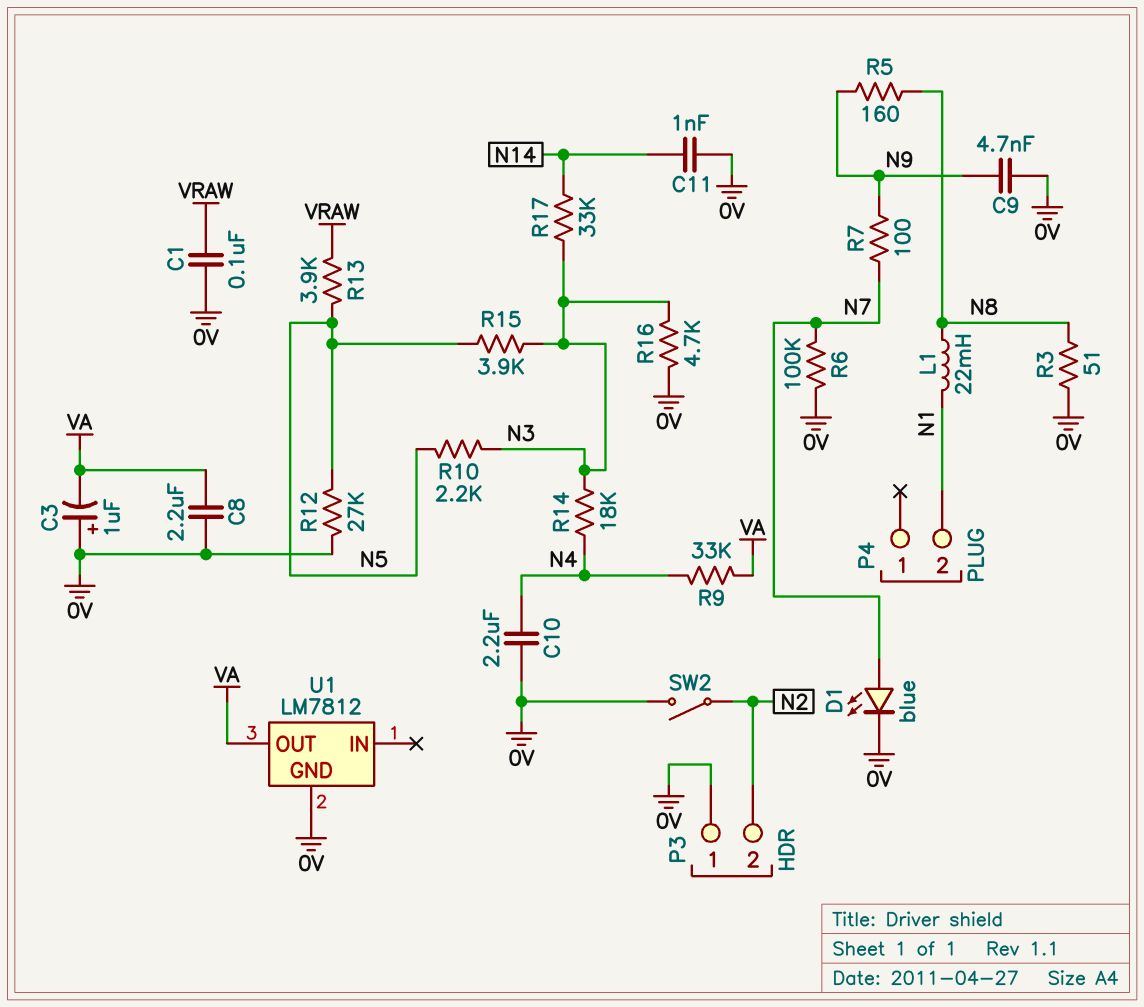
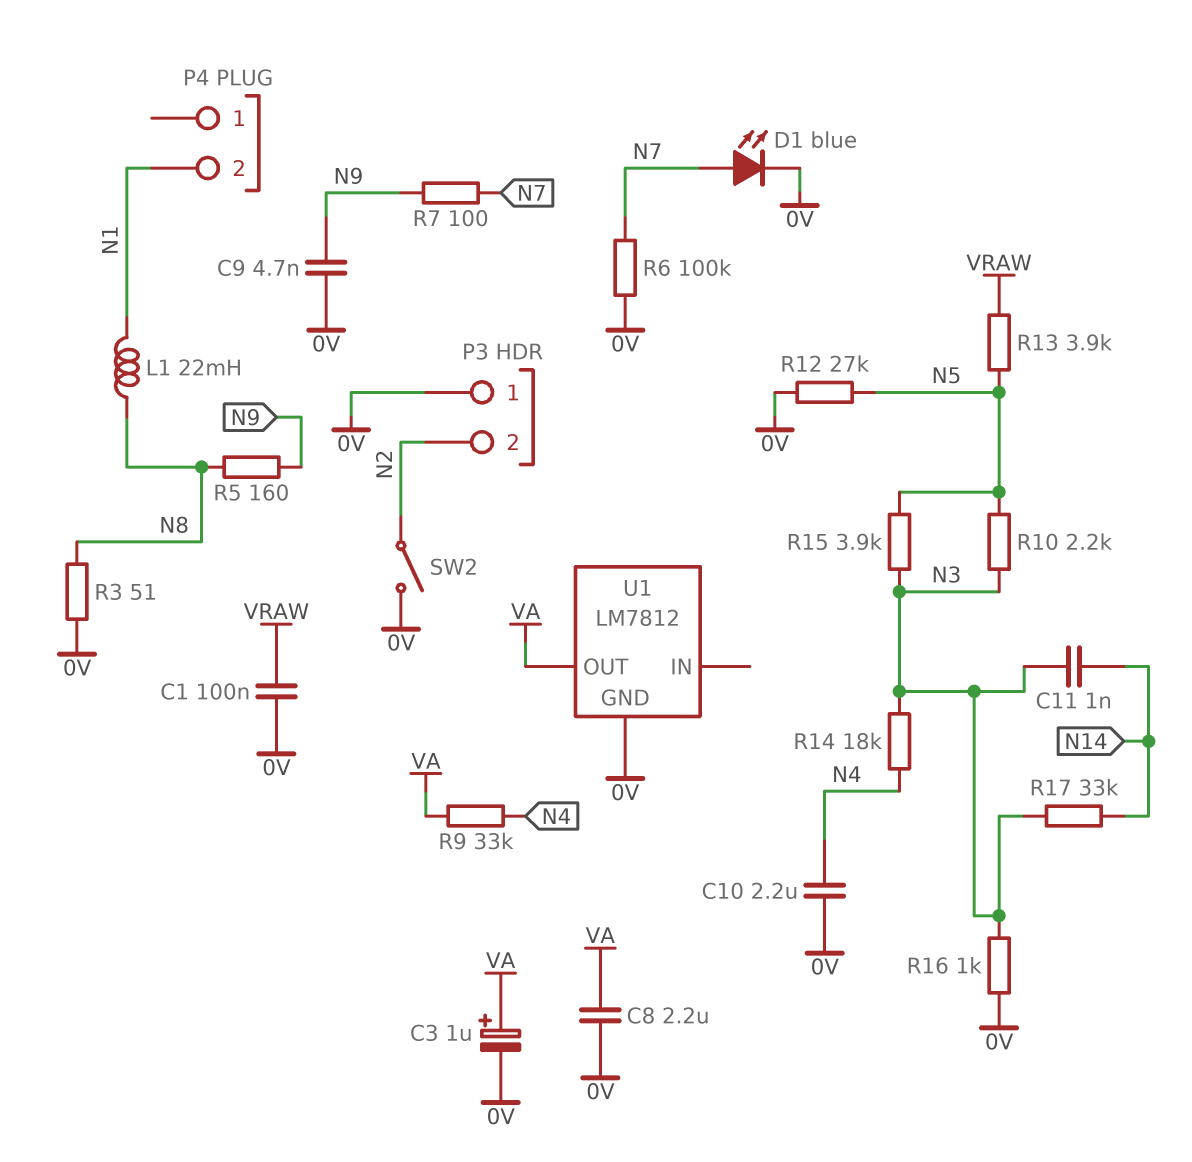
C3: 1uF (plus 0V, minus VA) -> 1uF (plus VA, minus 0V)
C11: 1nF (0V, N14) -> 1nF (N3, N14)
R16: 4.7k (0V, N3) -> 1k (0V, N3)

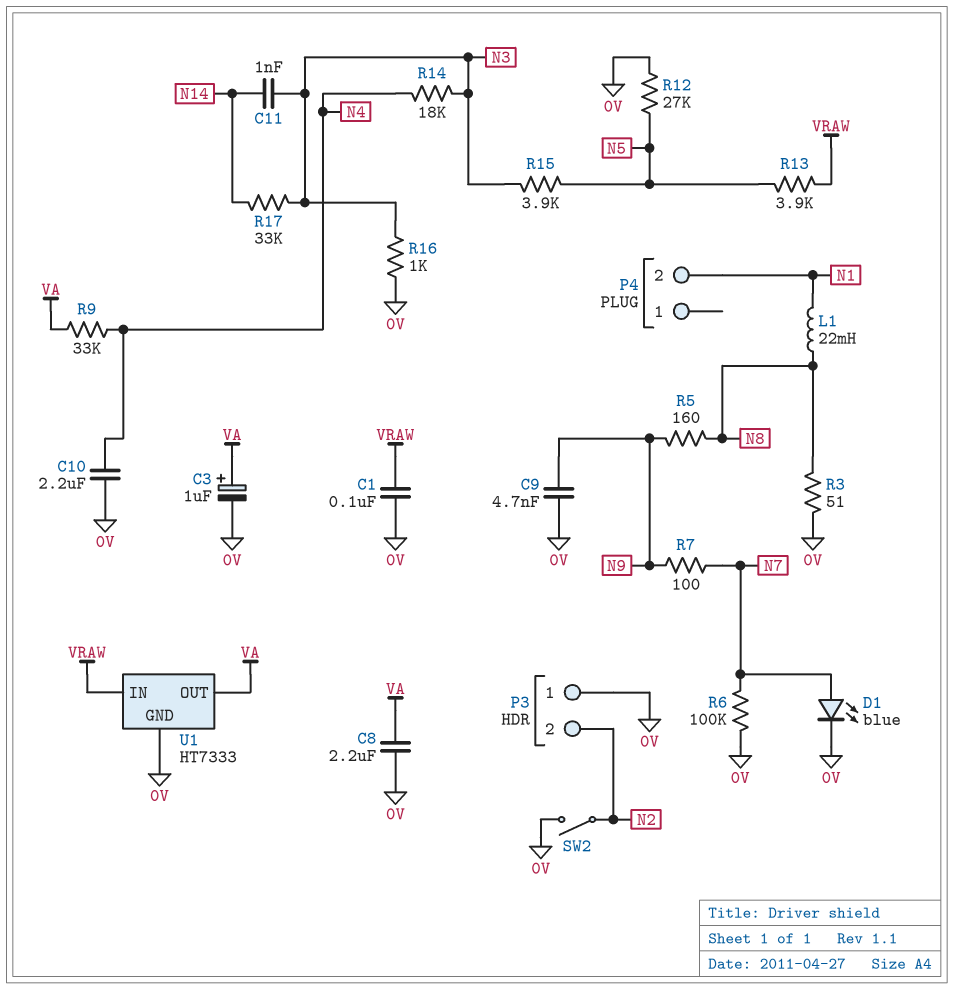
R10: 2.2k (N3, N5) -> none
U1: LM7812 -> HT7333
U1 pin IN: none -> VRAW

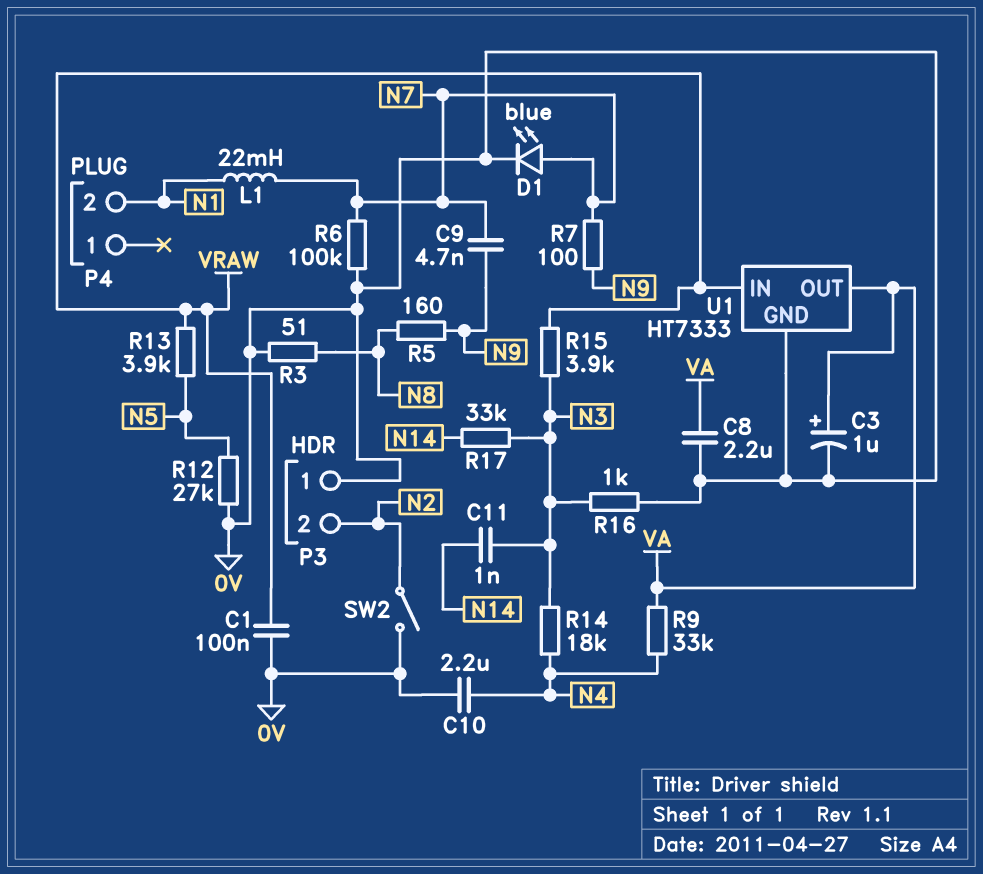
C9: 4.7nF (0V, N9) -> 4.7nF (N7, N9)
L1: 22mH (N1, N8) -> 22mH (N1, N7)
R15: 3.9k (N3, N5) -> 3.9k (N3, VRAW)

